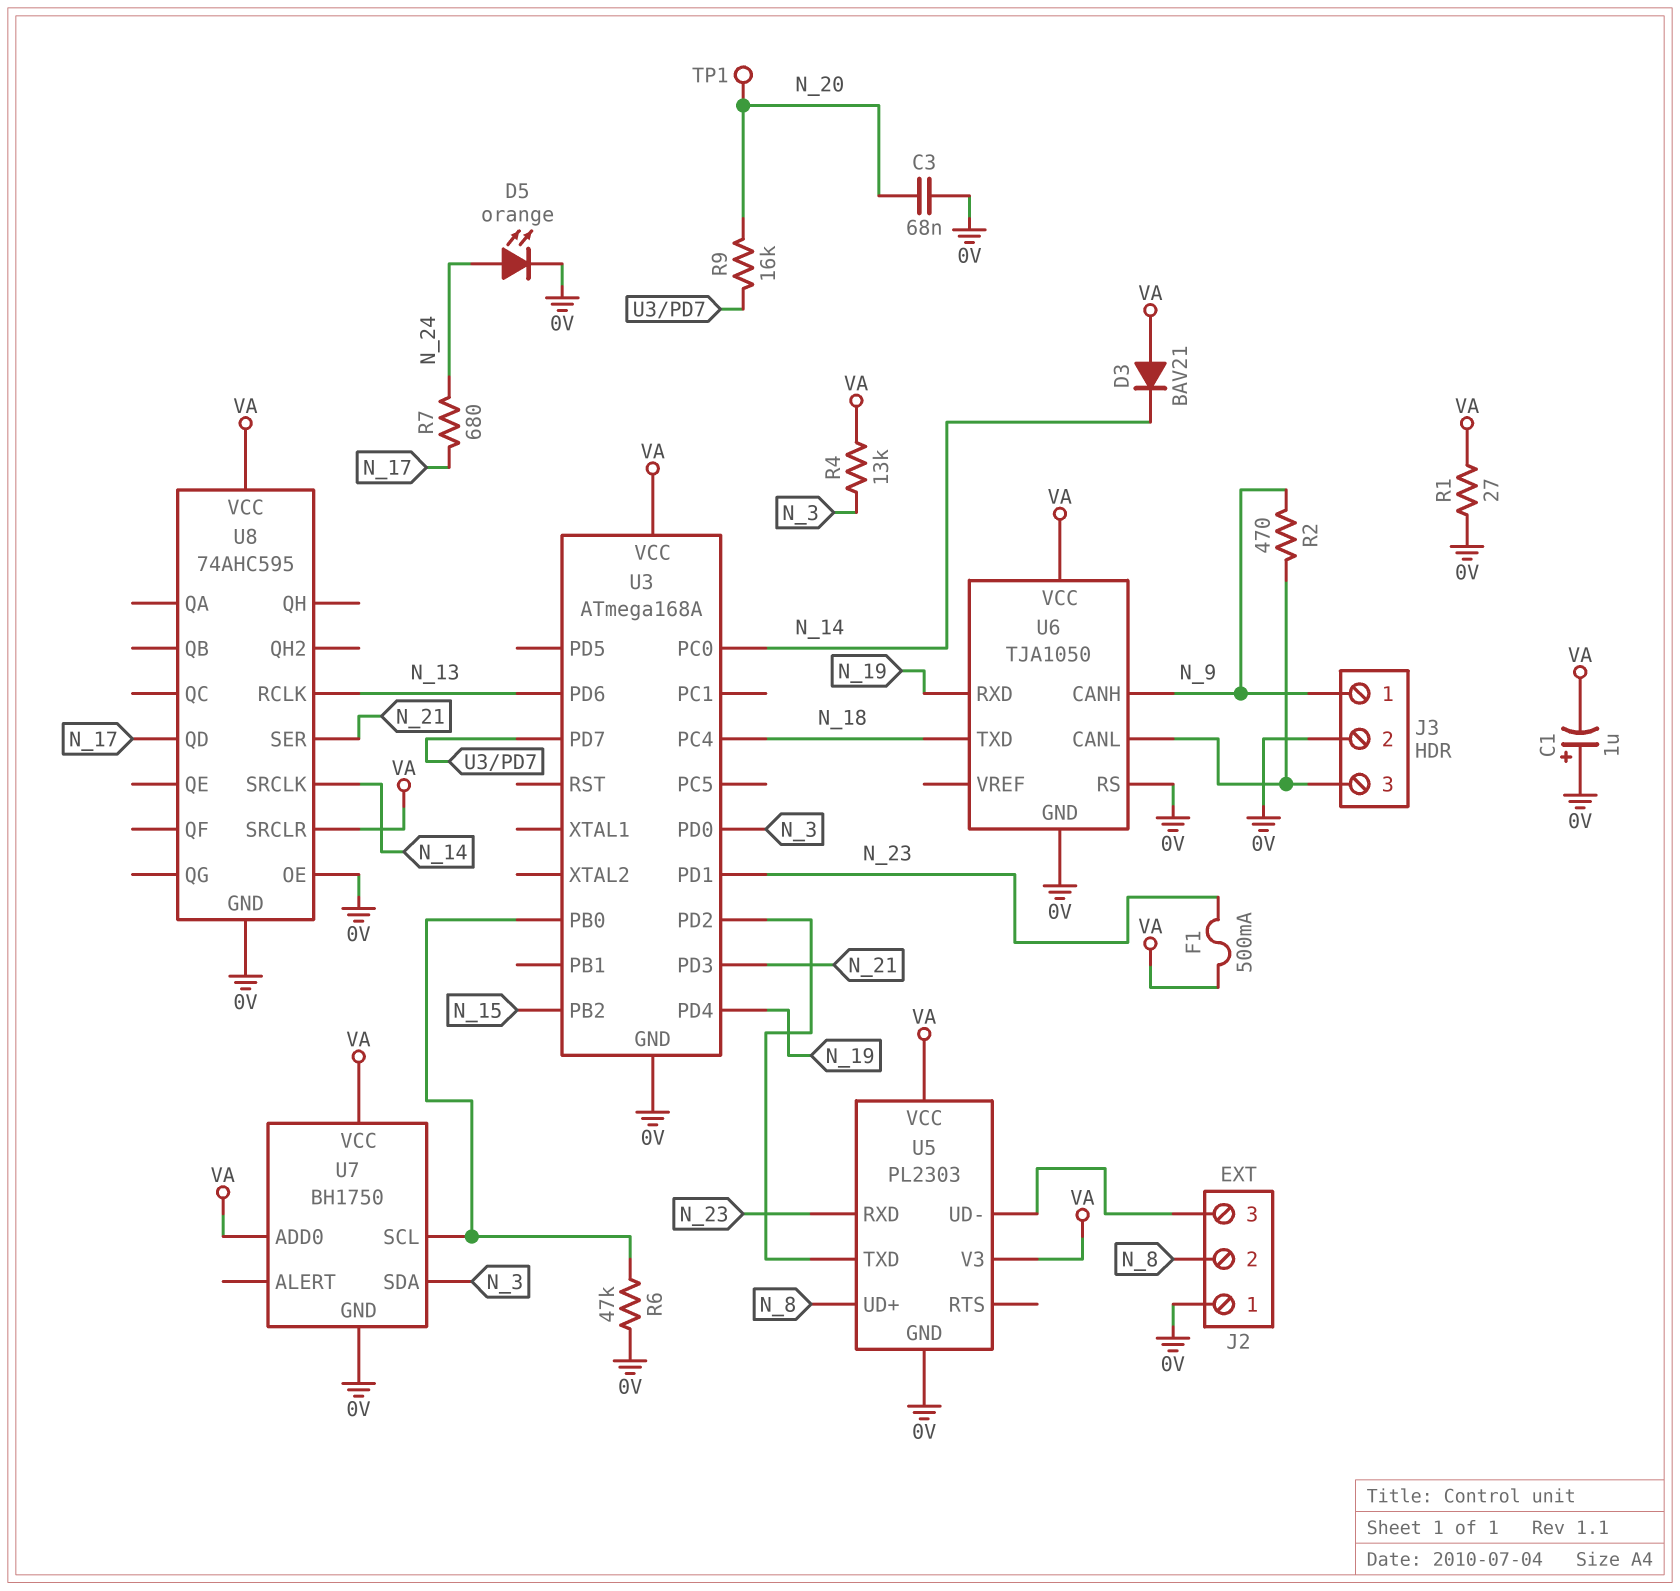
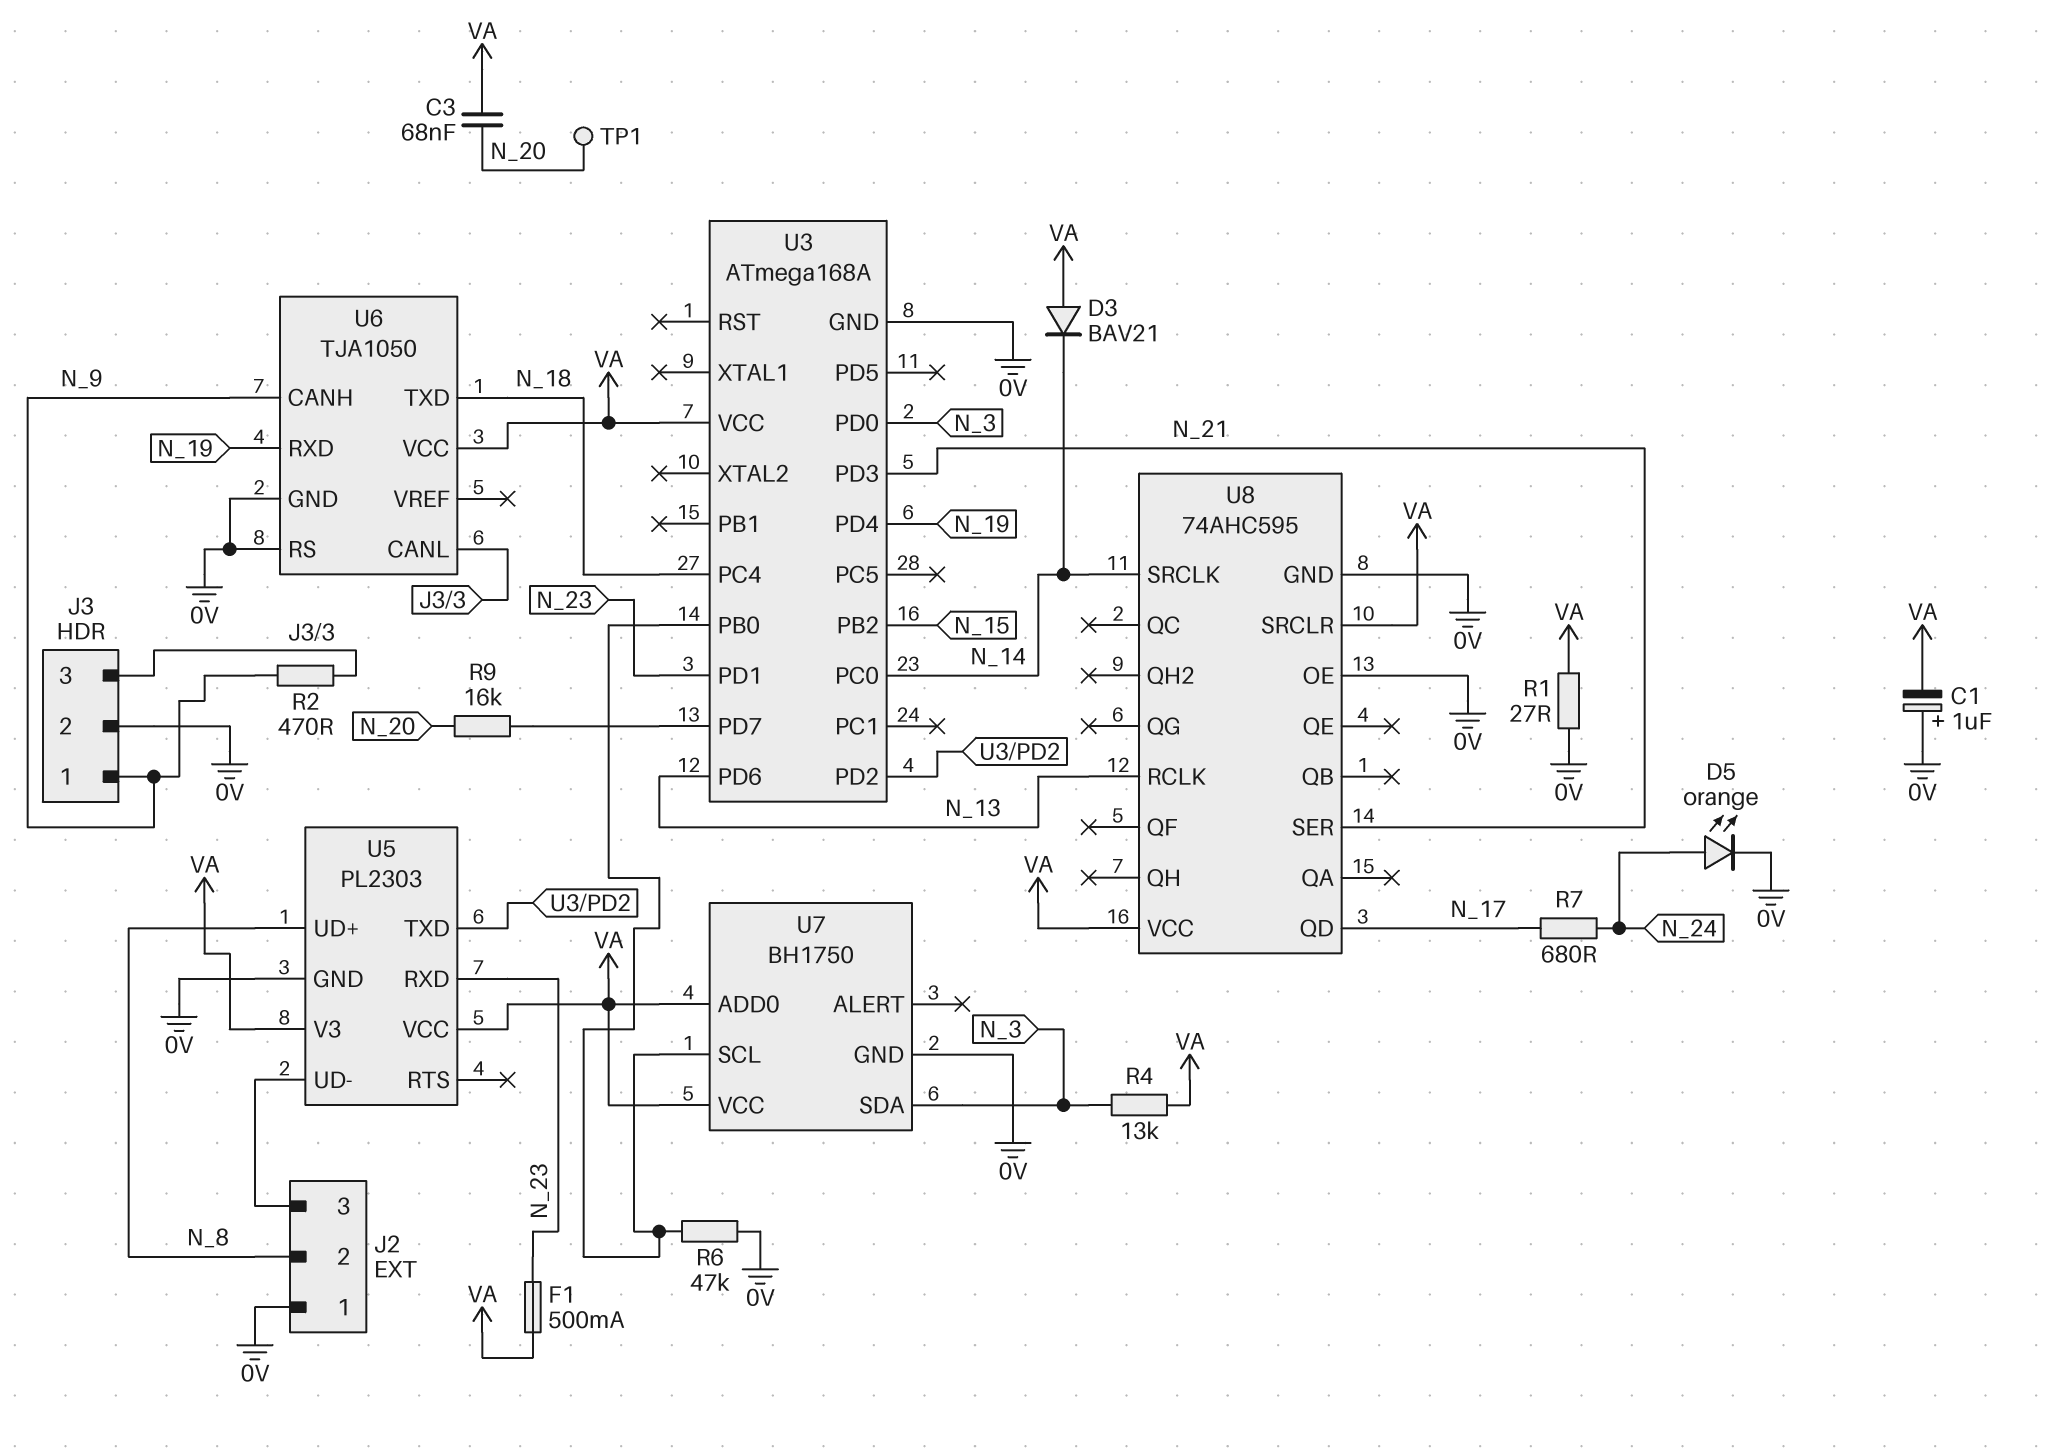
C3: 68nF (0V, N_20) -> 68nF (N_20, VA)

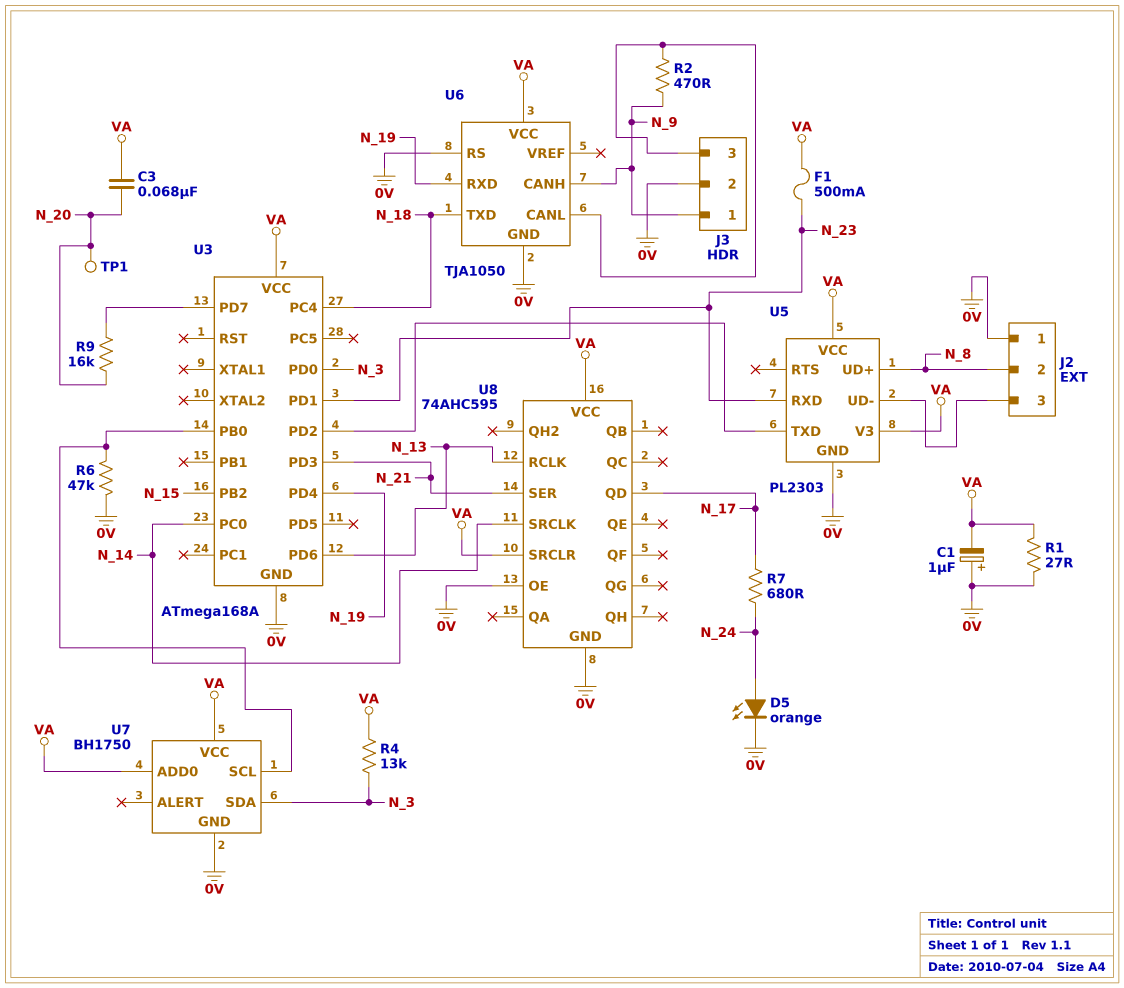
D3: diode BAV21 (A VA, K N_14) -> none

